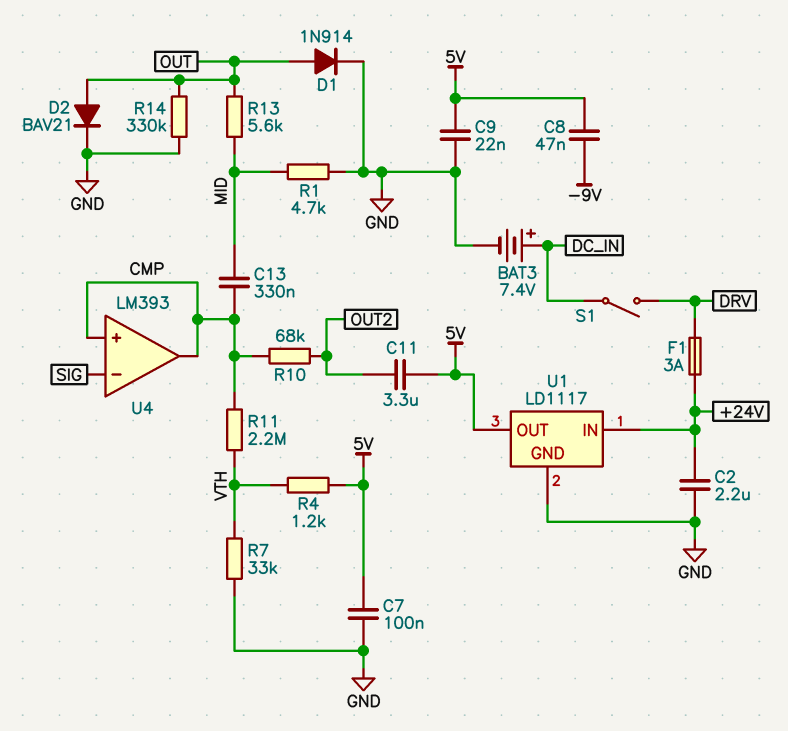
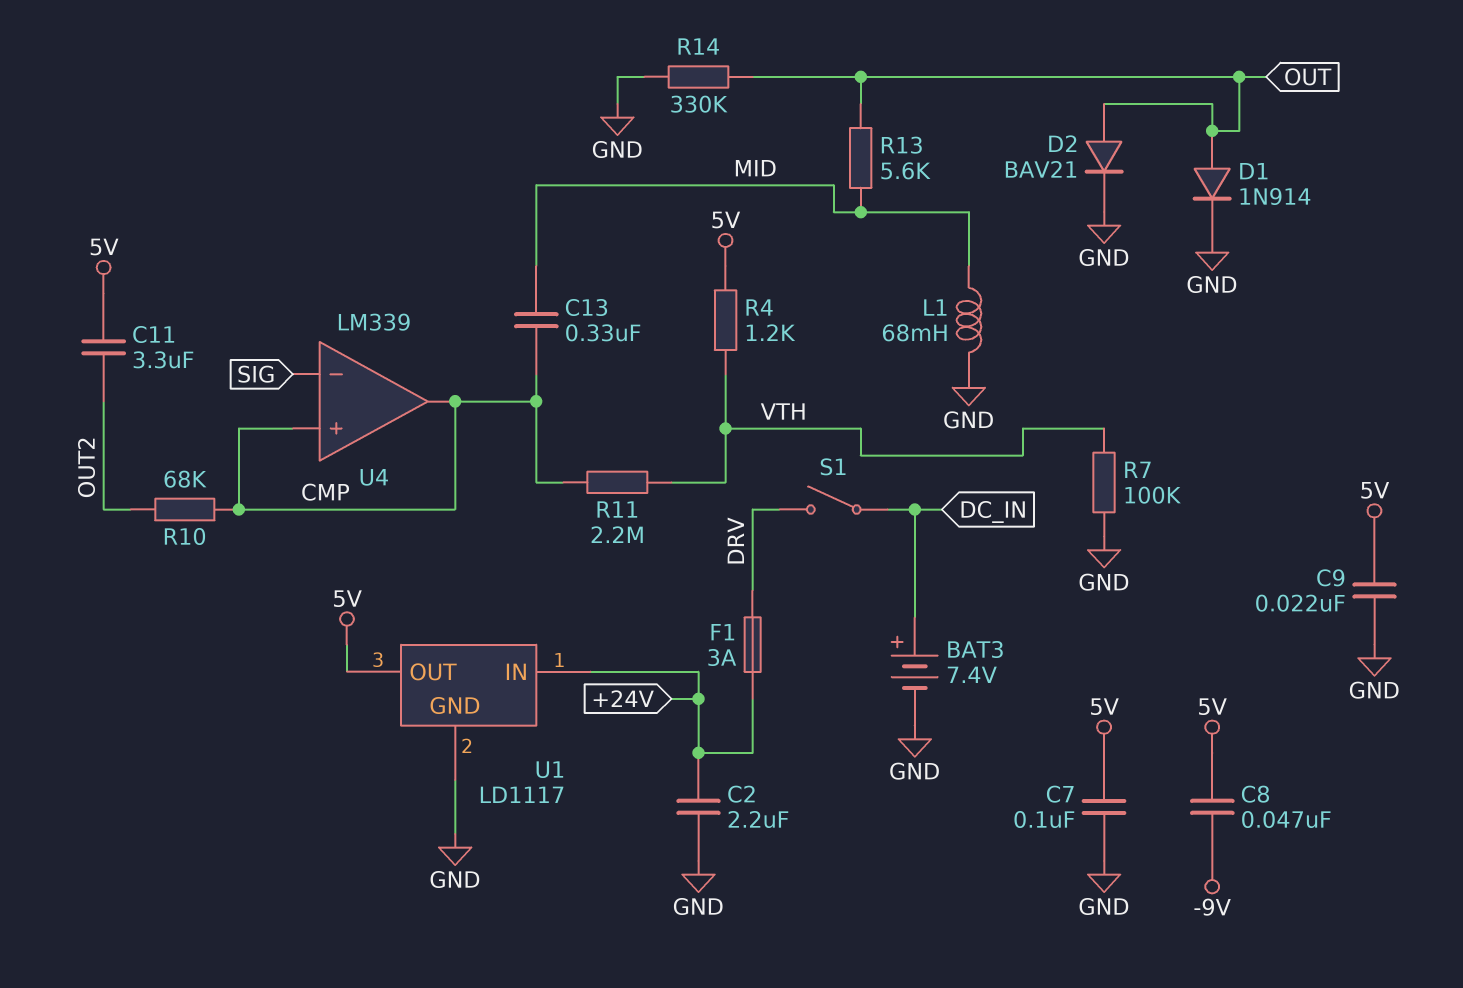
L1: none -> 68mH (GND, MID)
R1: 4.7k (GND, MID) -> none
R7: 33k (GND, VTH) -> 100k (GND, VTH)
U4: LM393 -> LM339

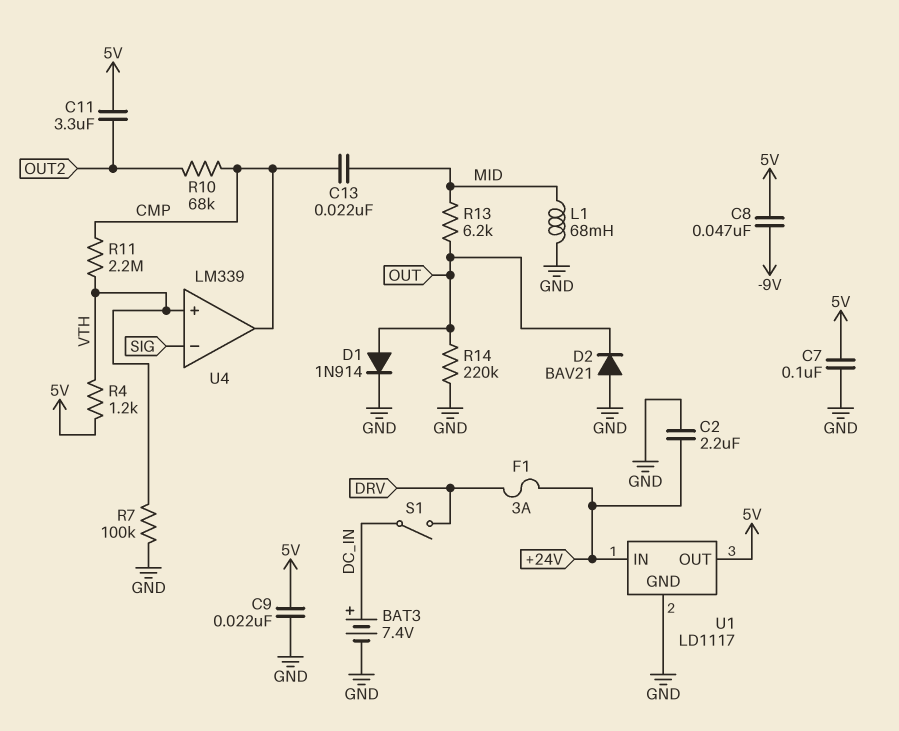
C13: 330nF (CMP, MID) -> 22nF (CMP, MID)
D2: diode BAV21 (A OUT, K GND) -> diode BAV21 (A GND, K OUT)
R13: 5.6k (MID, OUT) -> 6.2k (MID, OUT)
R14: 330k (GND, OUT) -> 220k (GND, OUT)
U4 pin in+: CMP -> VTH

